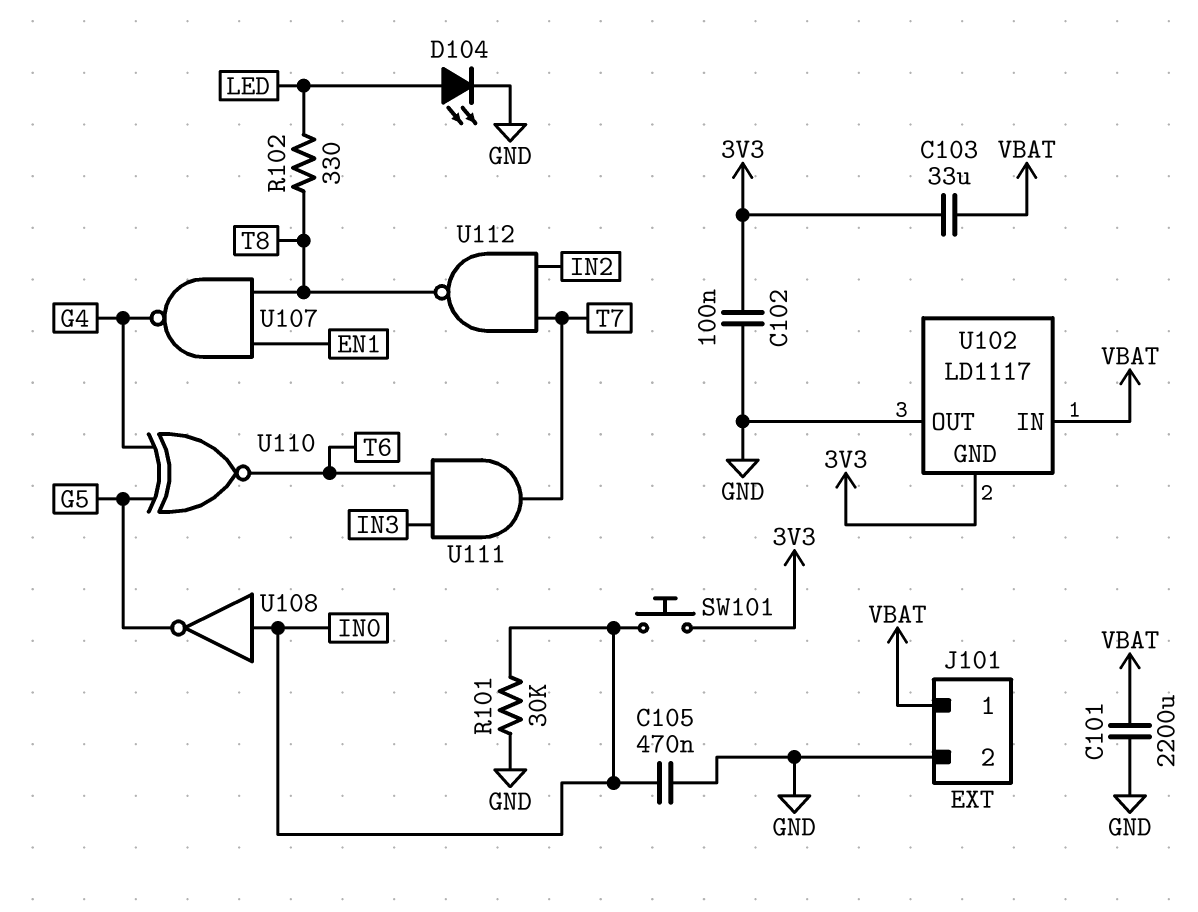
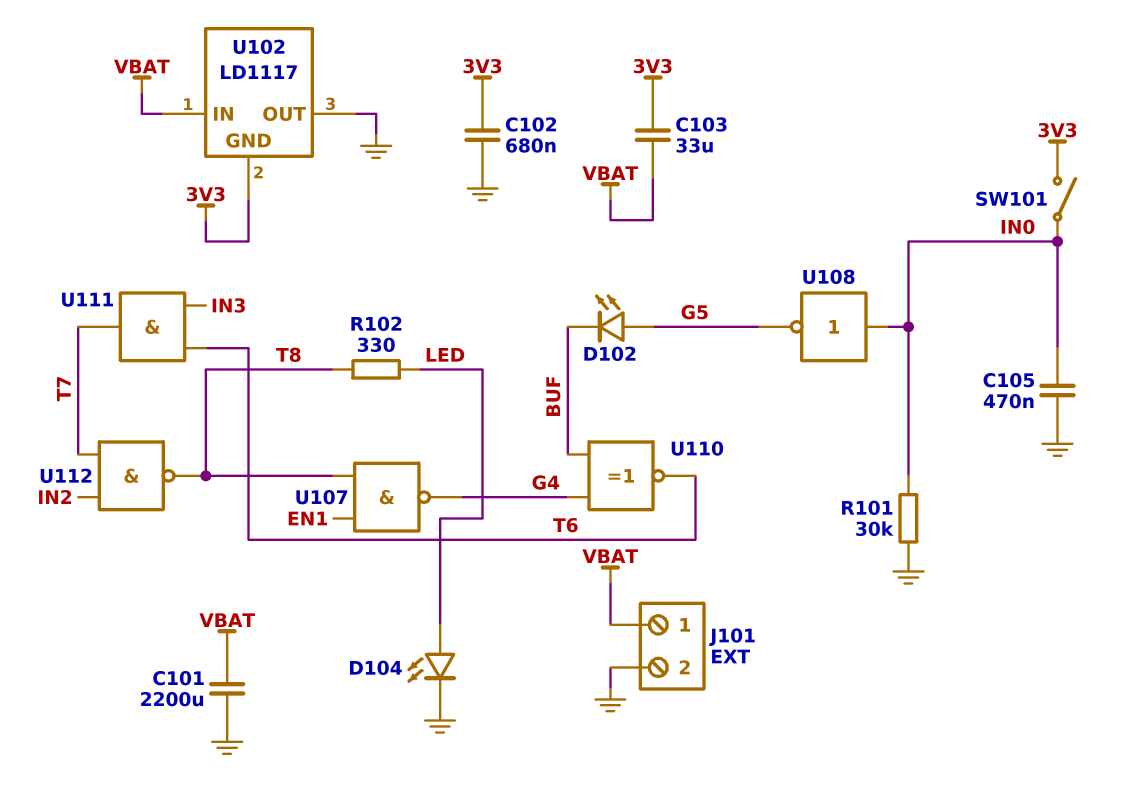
C102: 100nF (3V3, GND) -> 680nF (3V3, GND)
D102: none -> LED (A G5, K BUF)
SW101: button (3V3, IN0) -> switch (3V3, IN0)
U110: XNOR (in G4, in G5, out T6) -> XNOR (in BUF, in G4, out T6)

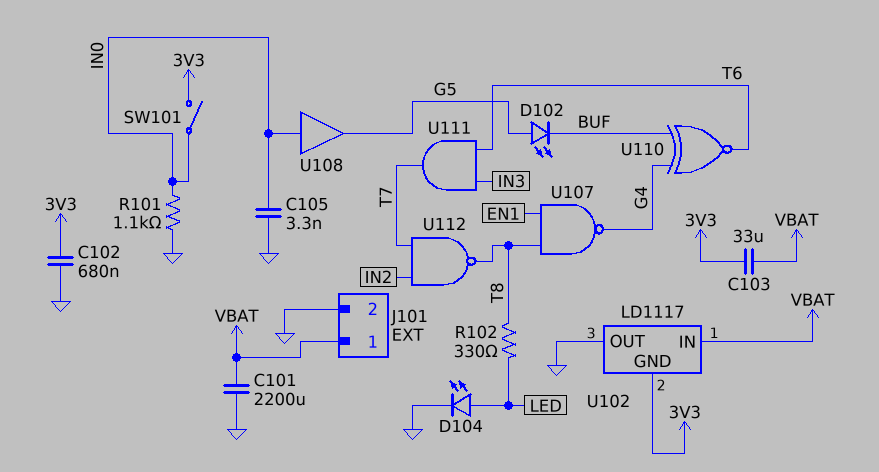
C105: 470nF (GND, IN0) -> 3.3nF (GND, IN0)
R101: 30k (GND, IN0) -> 1.1k (GND, IN0)
U108: NOT (in IN0, out G5) -> buffer (in IN0, out G5)

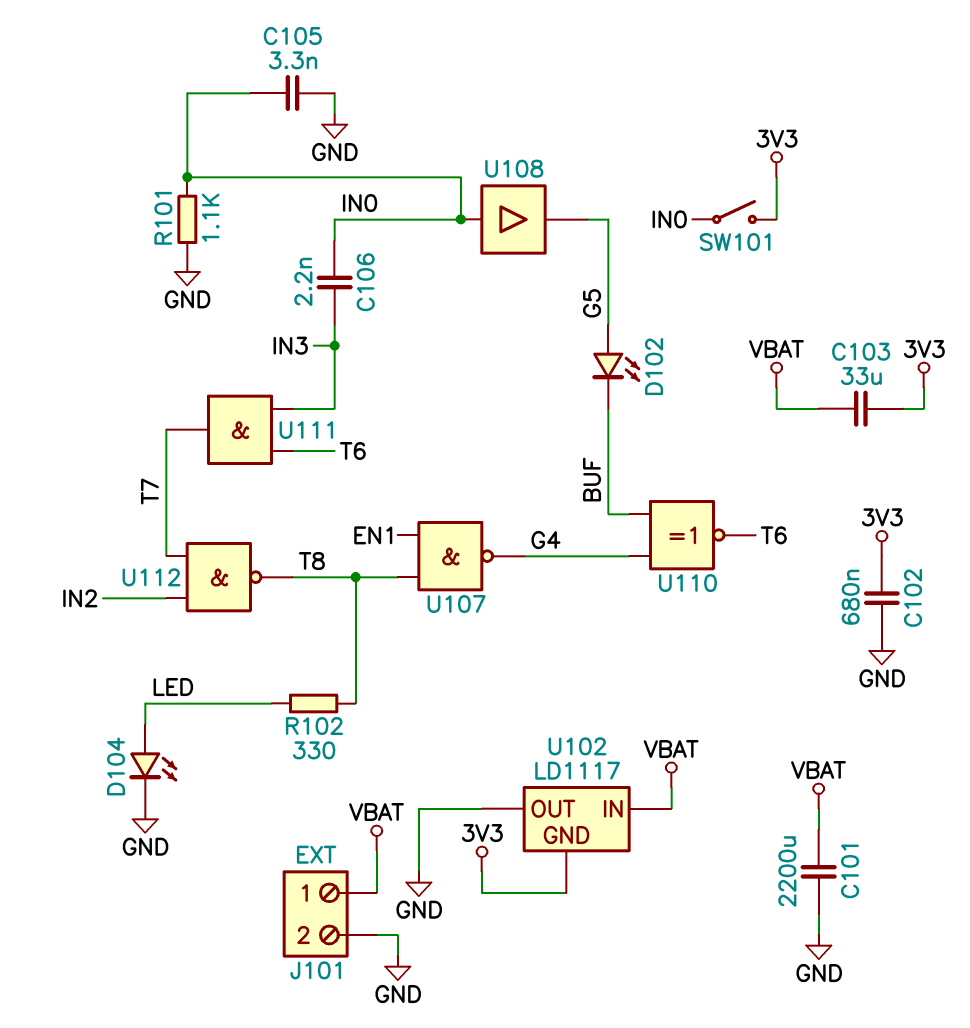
C106: none -> 2.2nF (IN0, IN3)

